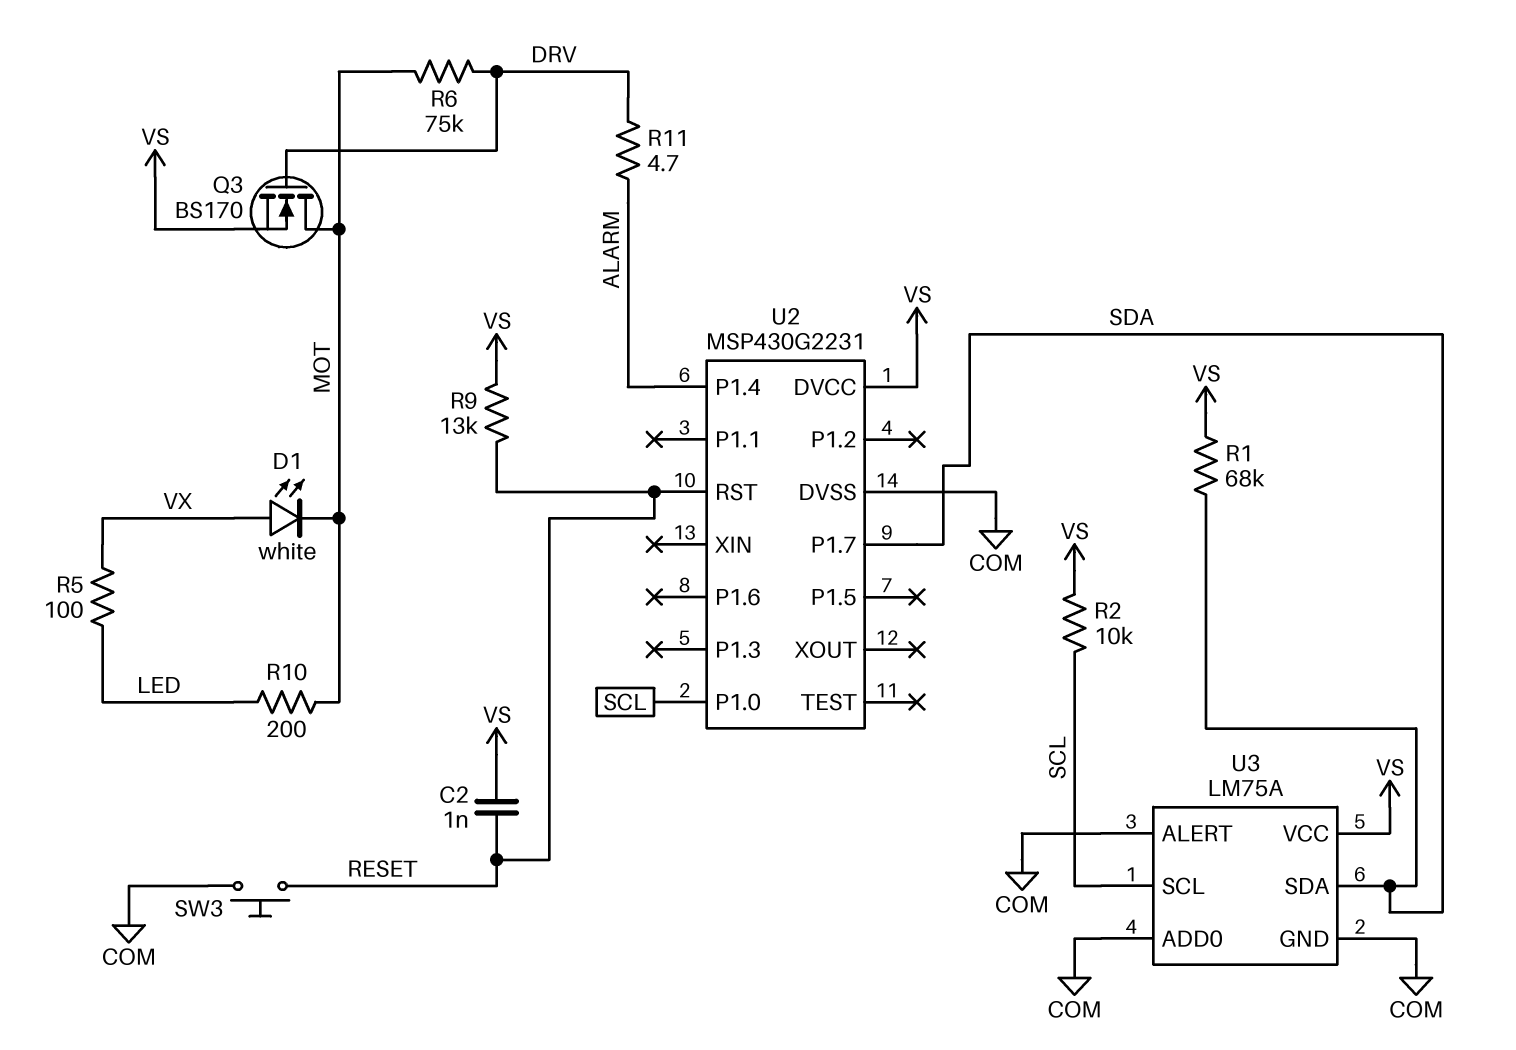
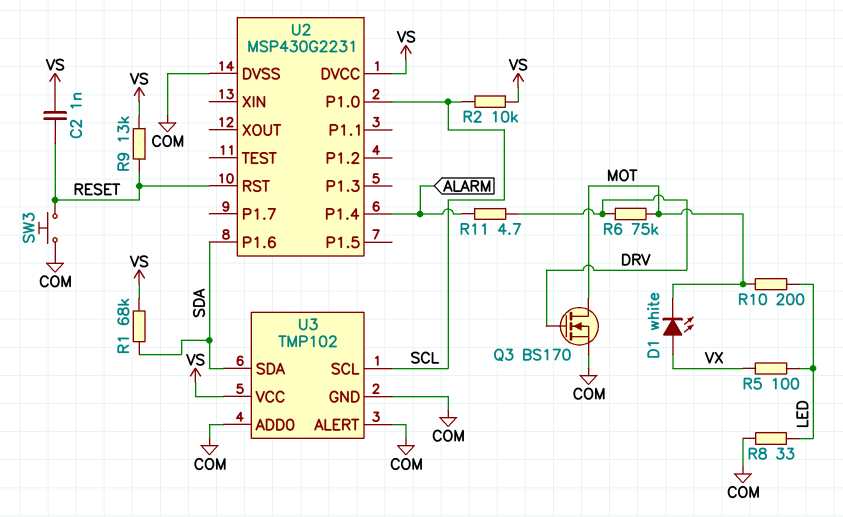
Q3: NMOS BS170 (G DRV, D MOT, S VS) -> NMOS BS170 (G DRV, D MOT, S COM)
R8: none -> 33 (COM, LED)
U2 pin P1.6: none -> SDA
U2 pin P1.7: SDA -> none
U3: LM75A -> TMP102

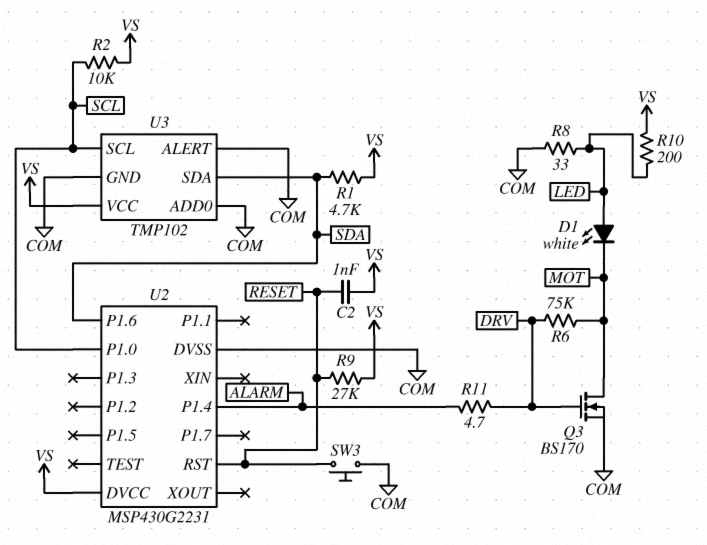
D1: LED white (A VX, K MOT) -> LED white (A LED, K MOT)
R1: 68k (SDA, VS) -> 4.7k (SDA, VS)
R5: 100 (LED, VX) -> none
R9: 13k (RESET, VS) -> 27k (RESET, VS)
R10: 200 (LED, MOT) -> 200 (LED, VS)

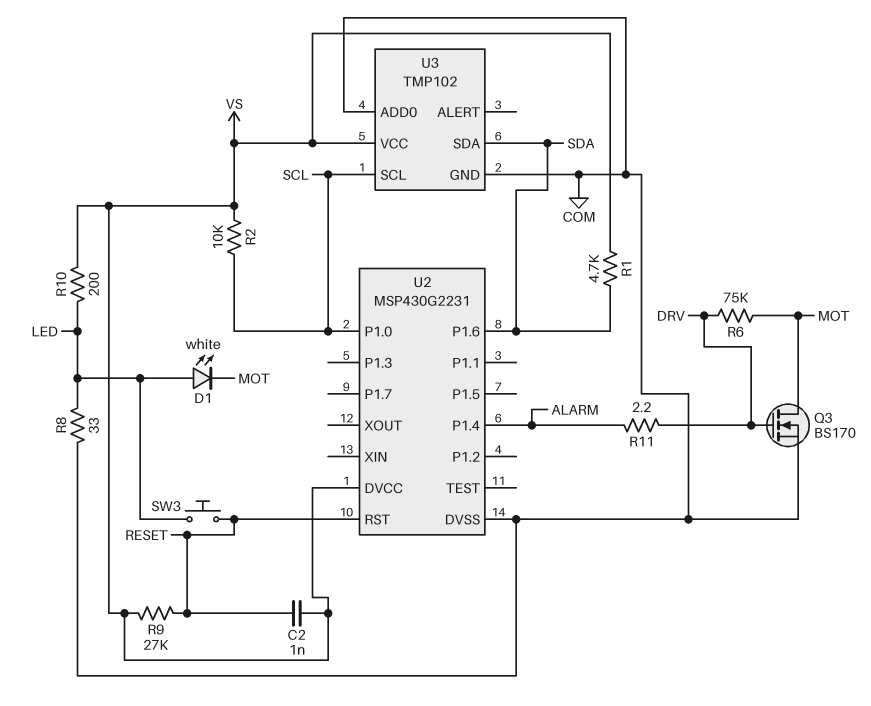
R11: 4.7 (ALARM, DRV) -> 2.2 (ALARM, DRV)
SW3: button (COM, RESET) -> button (LED, RESET)
U3 pin ALERT: COM -> none

